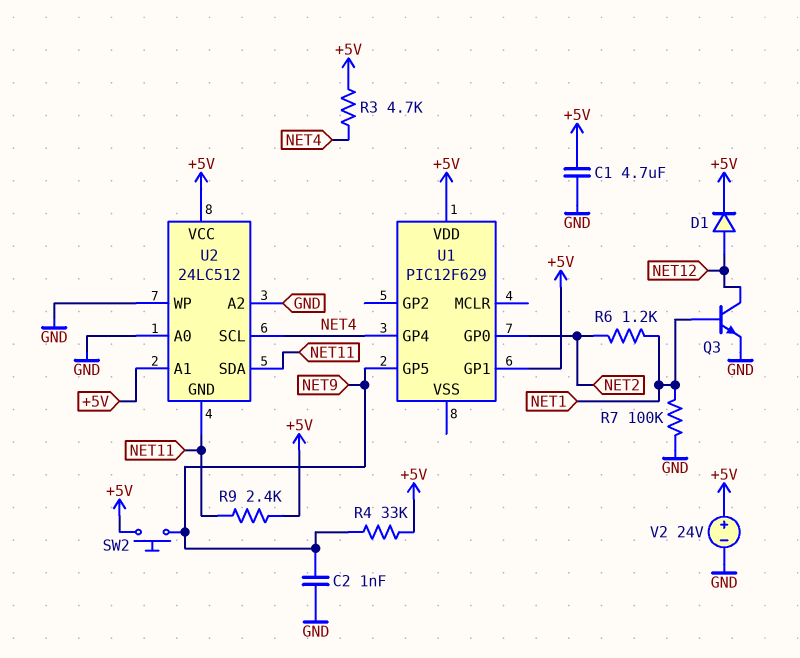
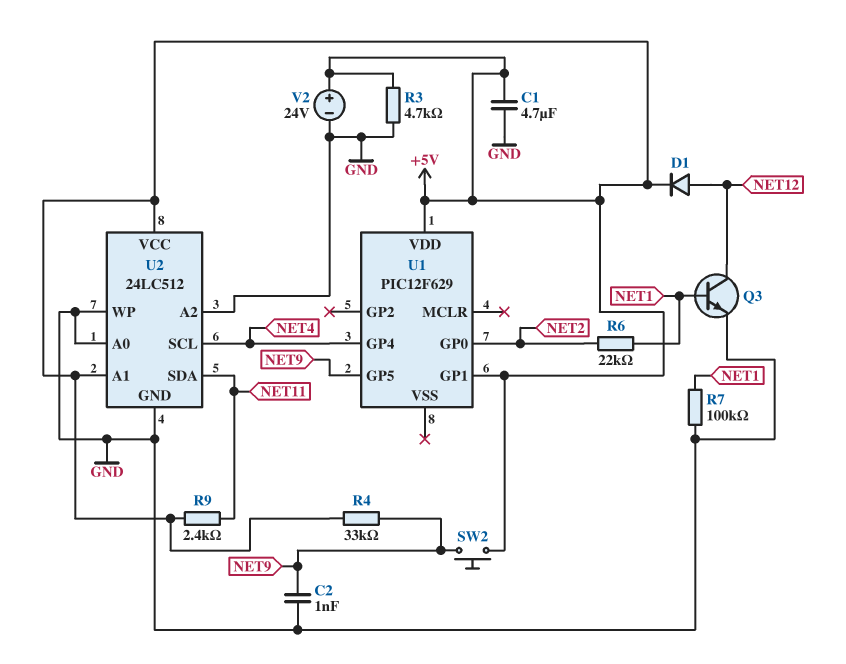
R3: 4.7k (+5V, NET4) -> 4.7k (+5V, GND)
R6: 1.2k (NET1, NET2) -> 22k (NET1, NET2)
U2 pin GND: NET11 -> GND

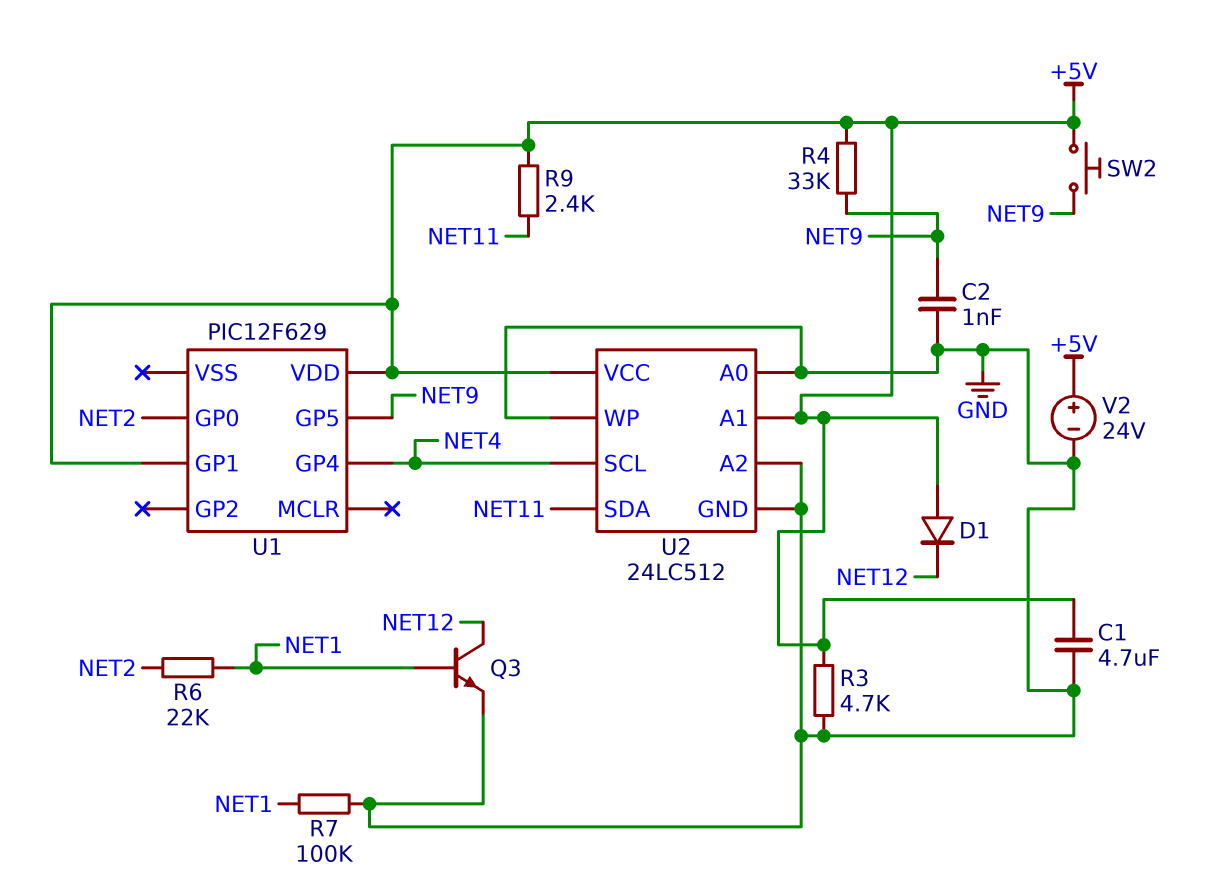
D1: diode (A NET12, K +5V) -> diode (A +5V, K NET12)

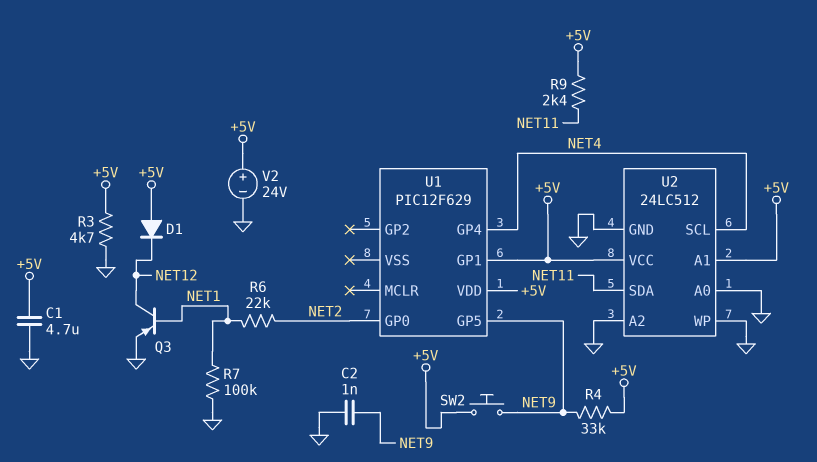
Q3: NPN (B NET1, C NET12, E GND) -> PNP (B NET1, C NET12, E GND)

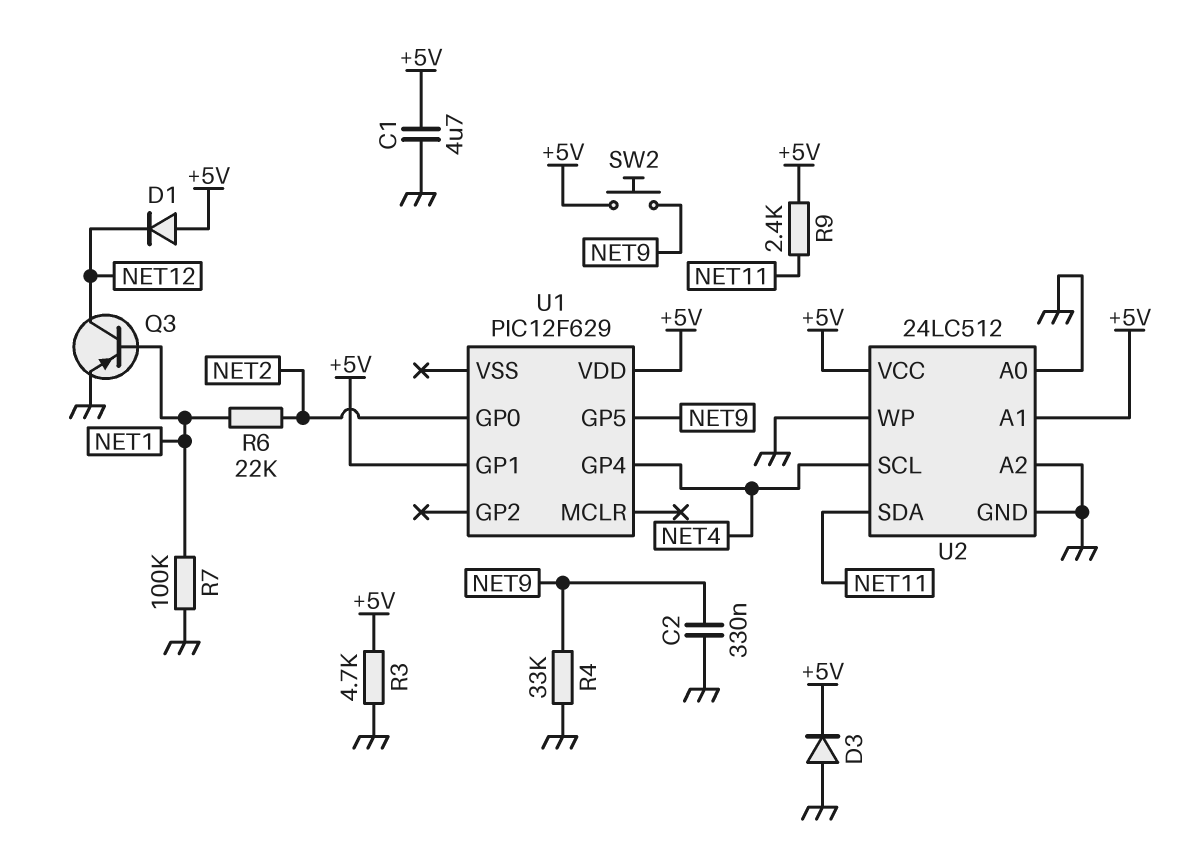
C2: 1nF (GND, NET9) -> 330nF (GND, NET9)
D3: none -> diode (A GND, K +5V)
R4: 33k (+5V, NET9) -> 33k (GND, NET9)
V2: 24V (plus +5V, minus GND) -> none

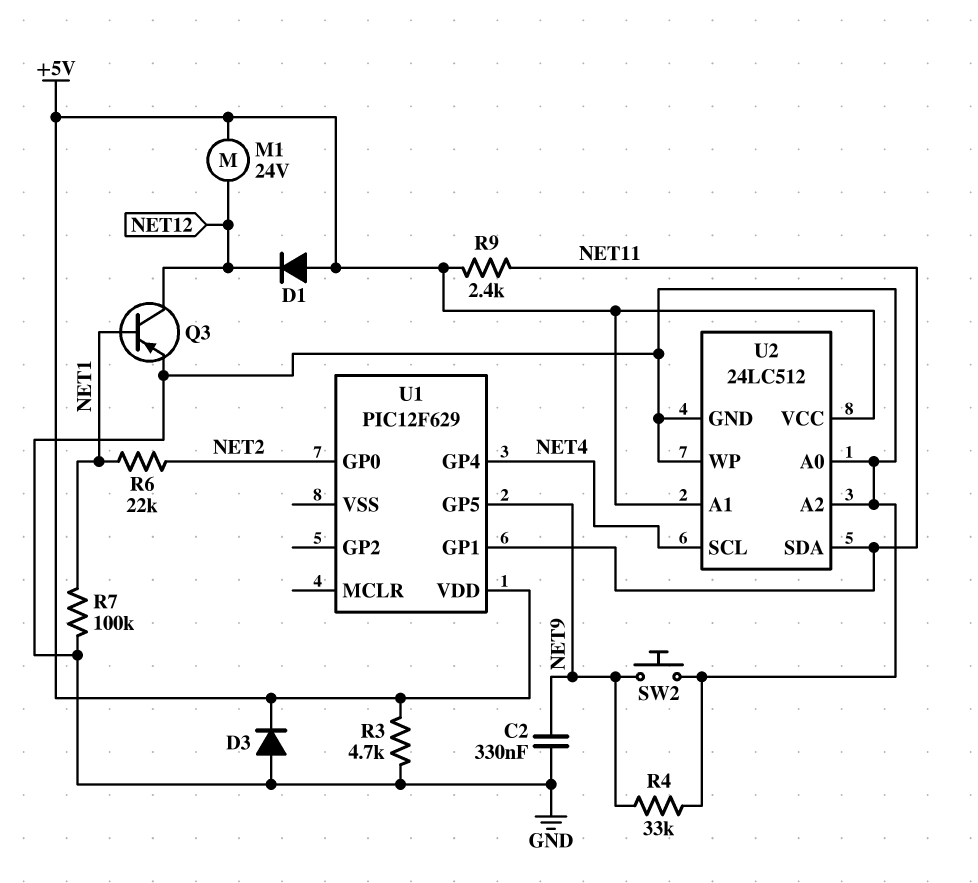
C1: 4.7uF (+5V, GND) -> none
M1: none -> motor 24V (+5V, NET12)
SW2: button (+5V, NET9) -> button (GND, NET9)
U1 pin GP1: +5V -> NET11

